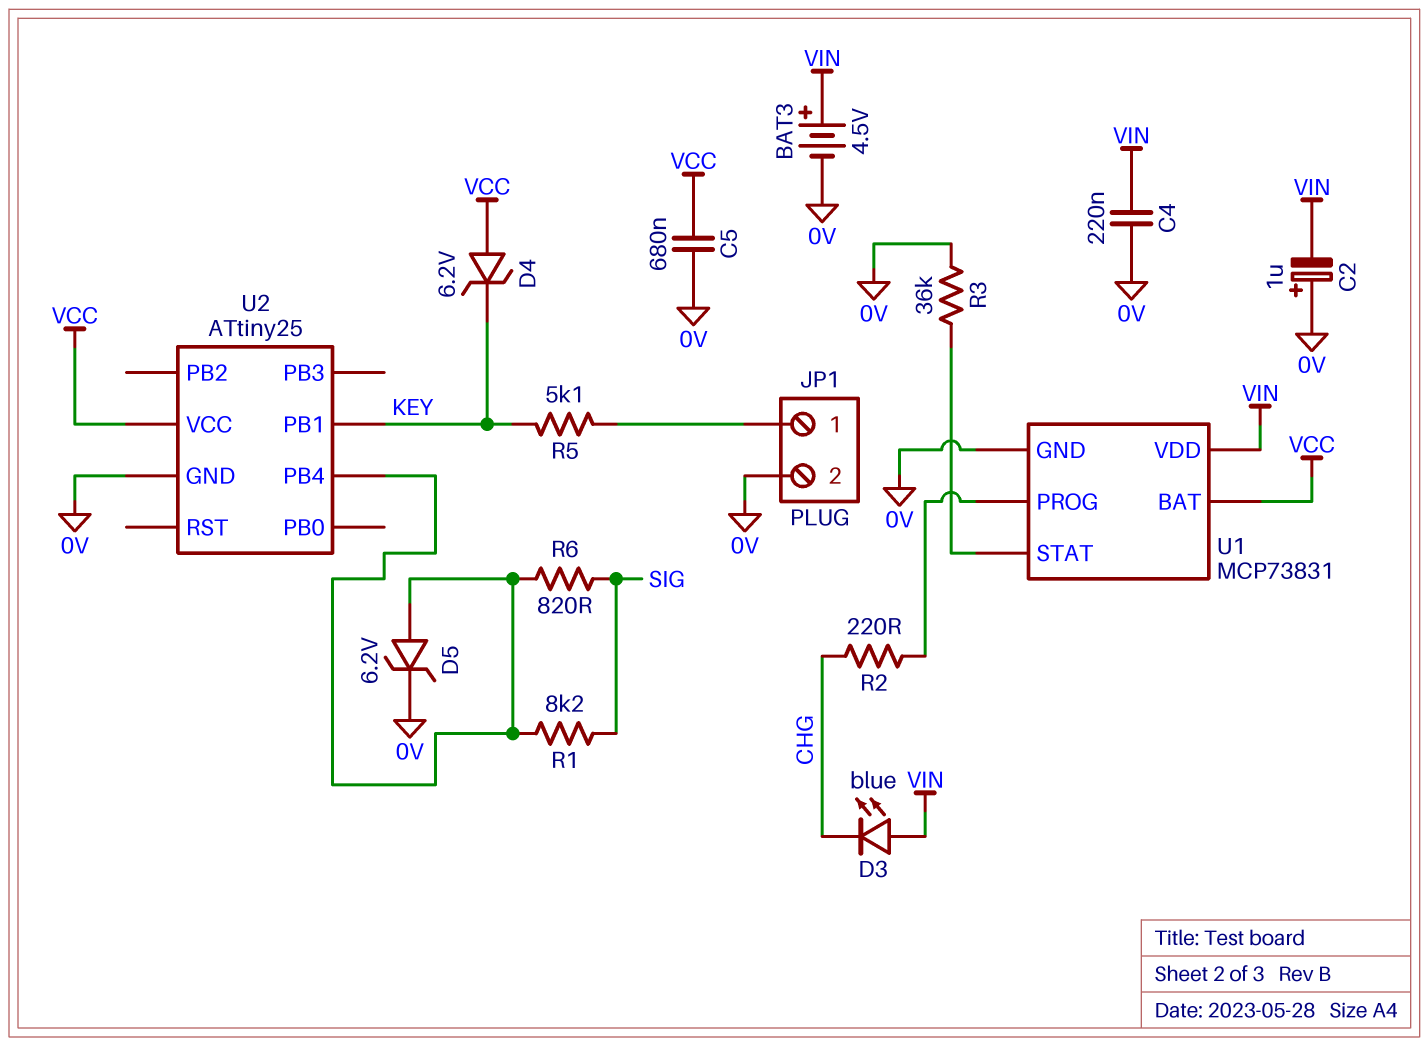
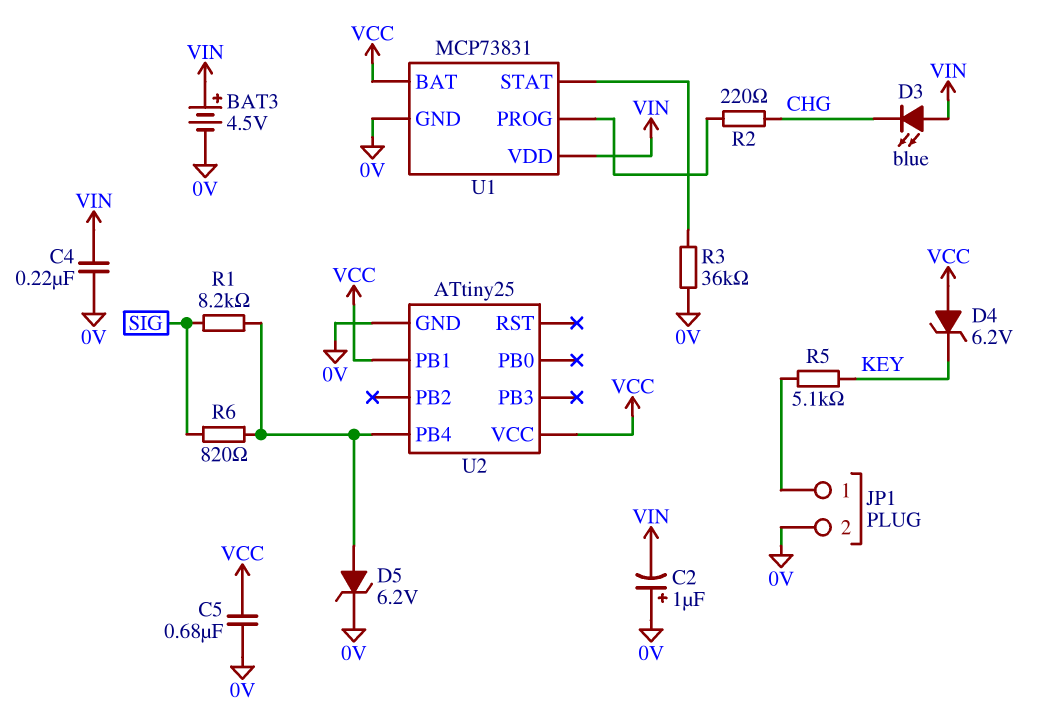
U2 pin PB1: KEY -> VCC

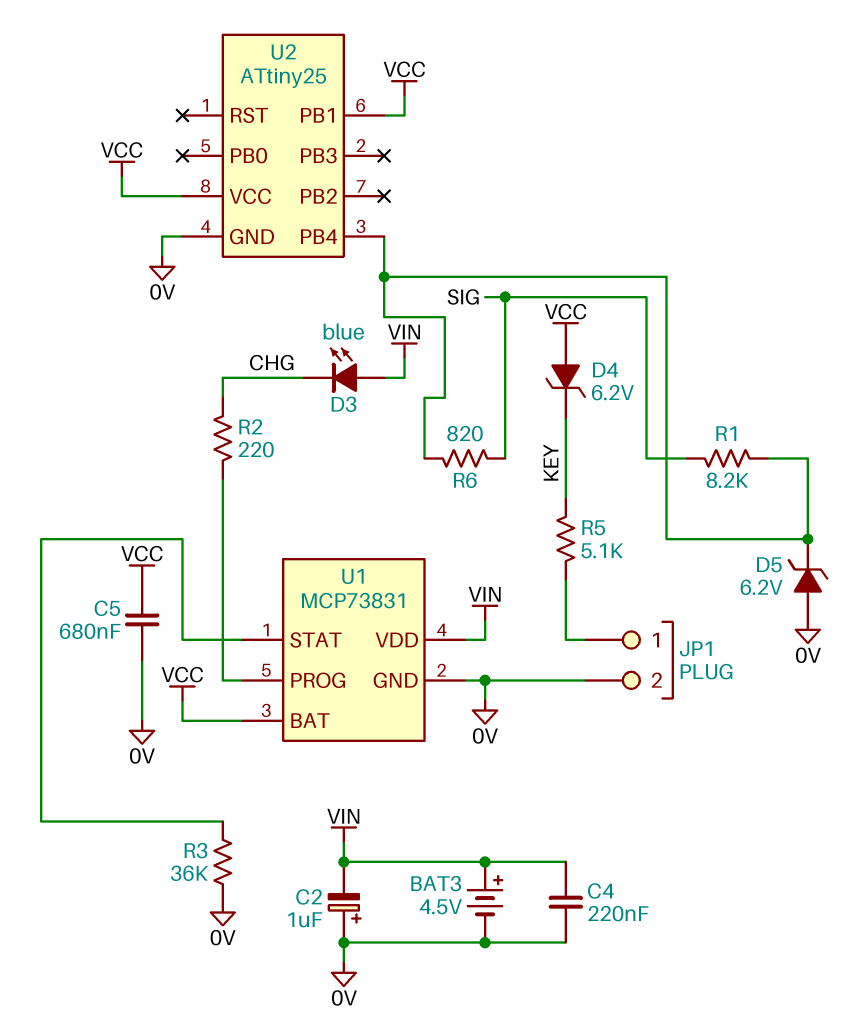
D5: zener 6.2V (A U2/PB4, K 0V) -> zener 6.2V (A 0V, K U2/PB4)

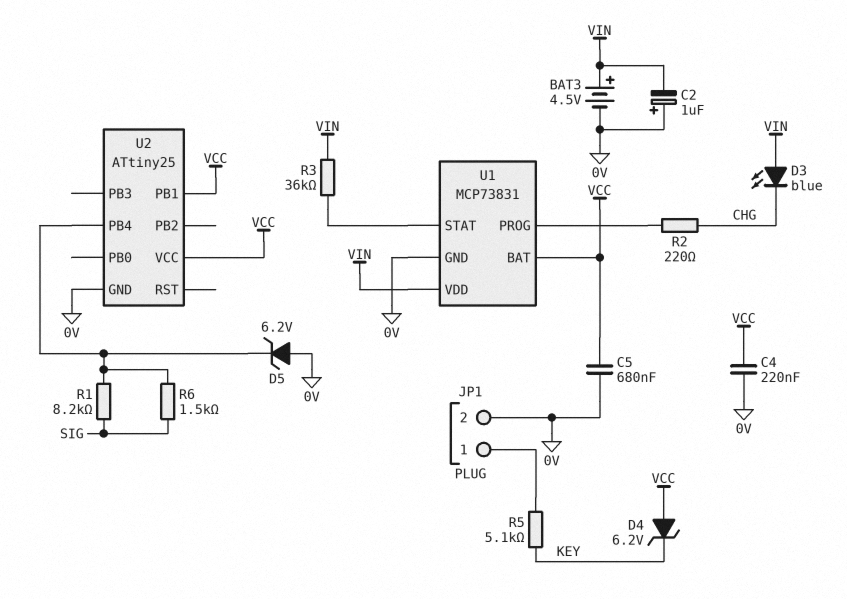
C4: 220nF (0V, VIN) -> 220nF (0V, VCC)
R3: 36k (0V, U1/STAT) -> 36k (U1/STAT, VIN)
R6: 820 (SIG, U2/PB4) -> 1.5k (SIG, U2/PB4)

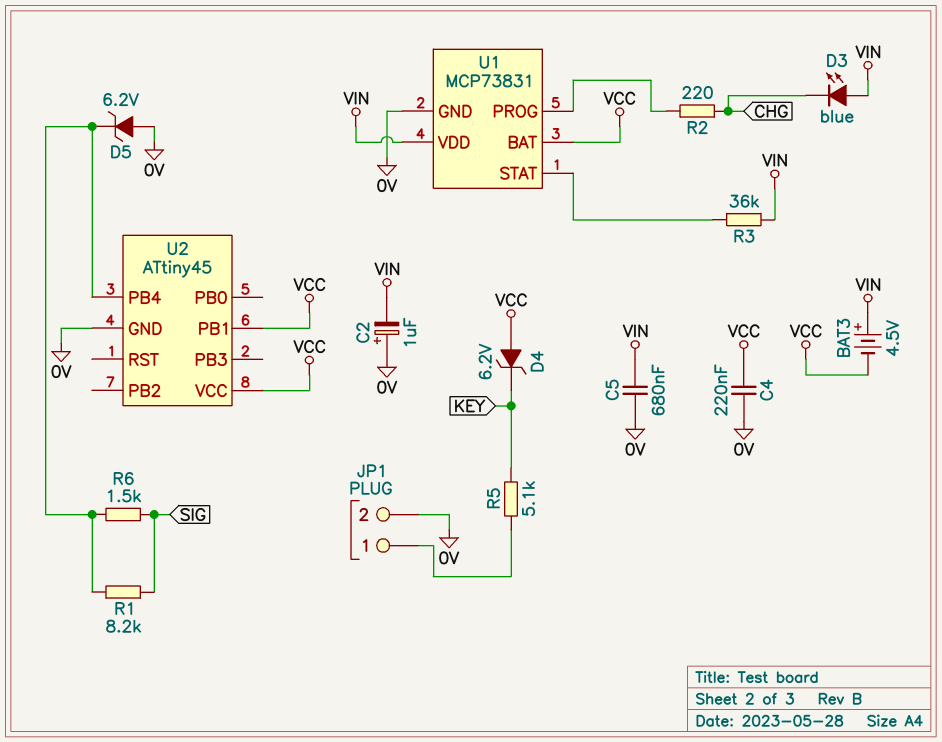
BAT3: 4.5V (plus VIN, minus 0V) -> 4.5V (plus VIN, minus VCC)
C5: 680nF (0V, VCC) -> 680nF (0V, VIN)
U2: ATtiny25 -> ATtiny45

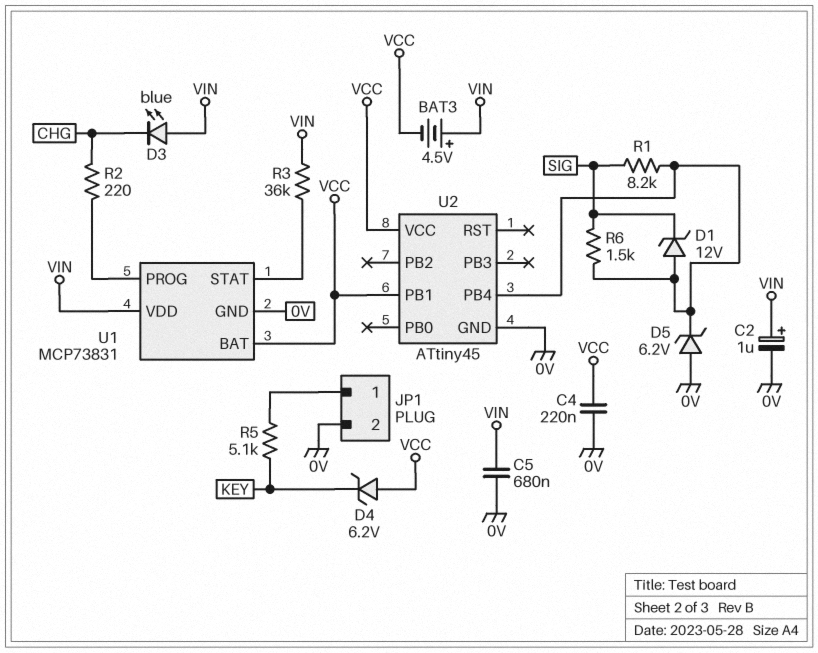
C2: 1uF (plus 0V, minus VIN) -> 1uF (plus VIN, minus 0V)
D1: none -> zener 12V (A U2/PB4, K SIG)

